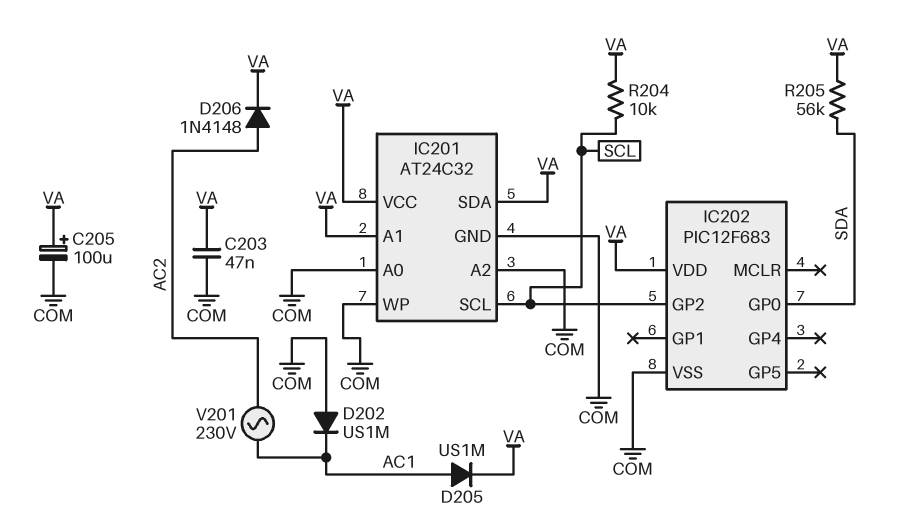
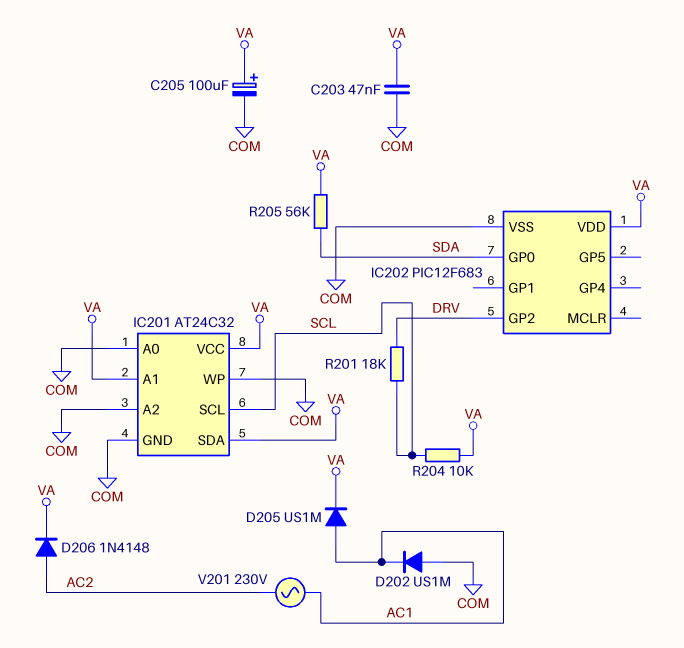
IC202 pin GP2: SCL -> DRV
R201: none -> 18k (DRV, SCL)

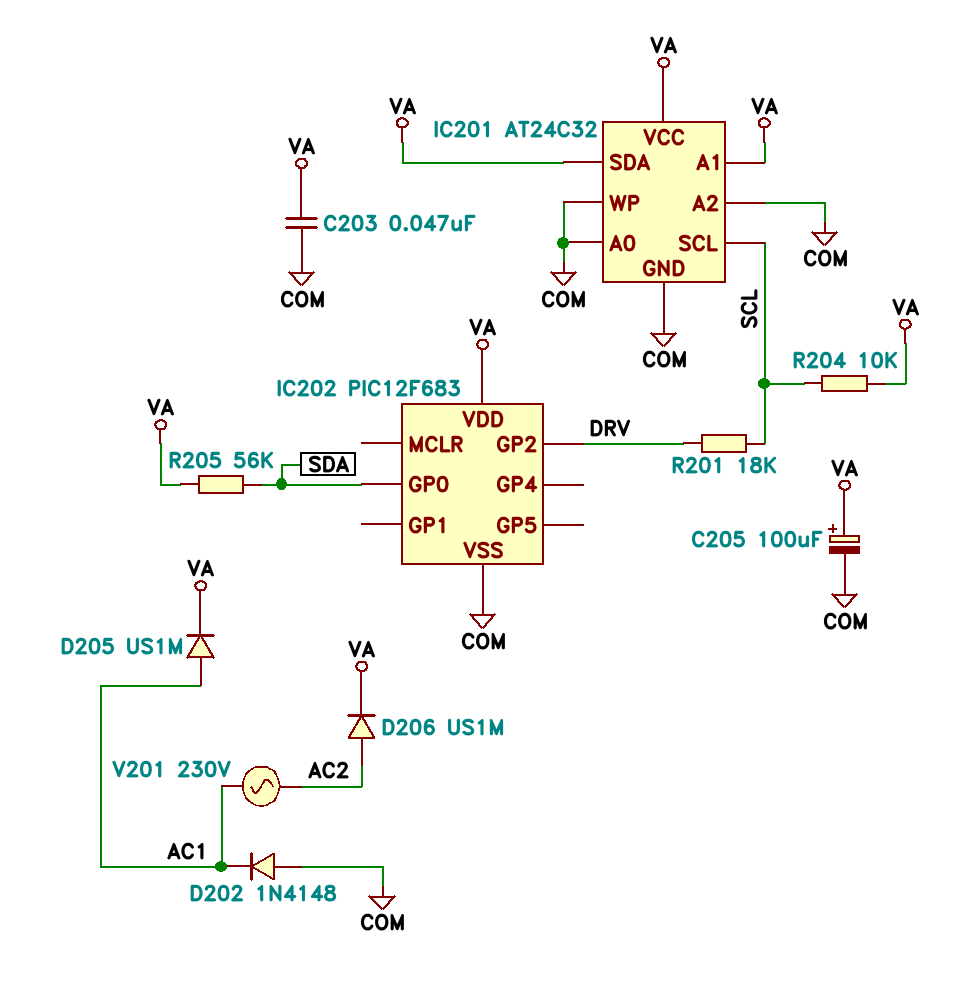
D202: diode US1M (A COM, K AC1) -> diode 1N4148 (A COM, K AC1)
D206: diode 1N4148 (A AC2, K VA) -> diode US1M (A AC2, K VA)

